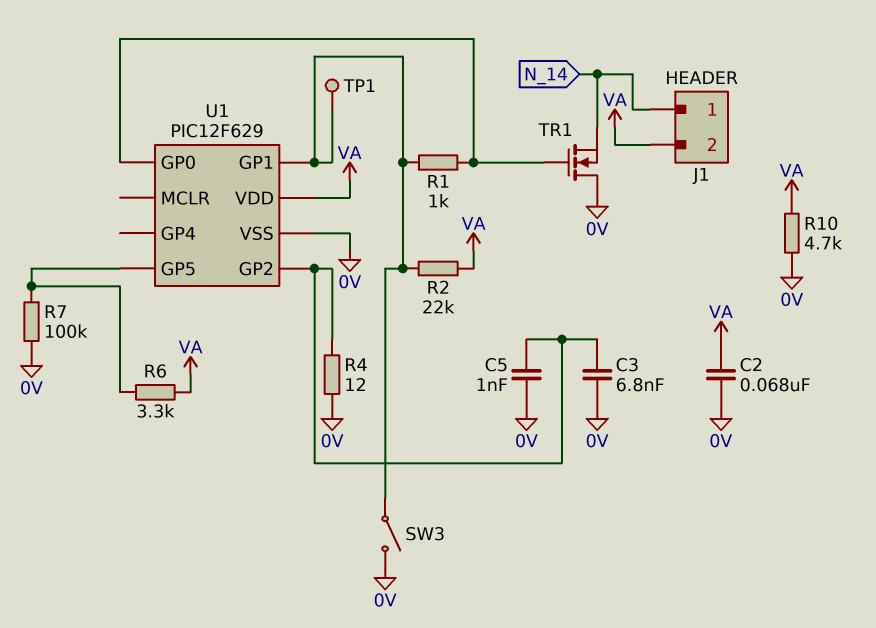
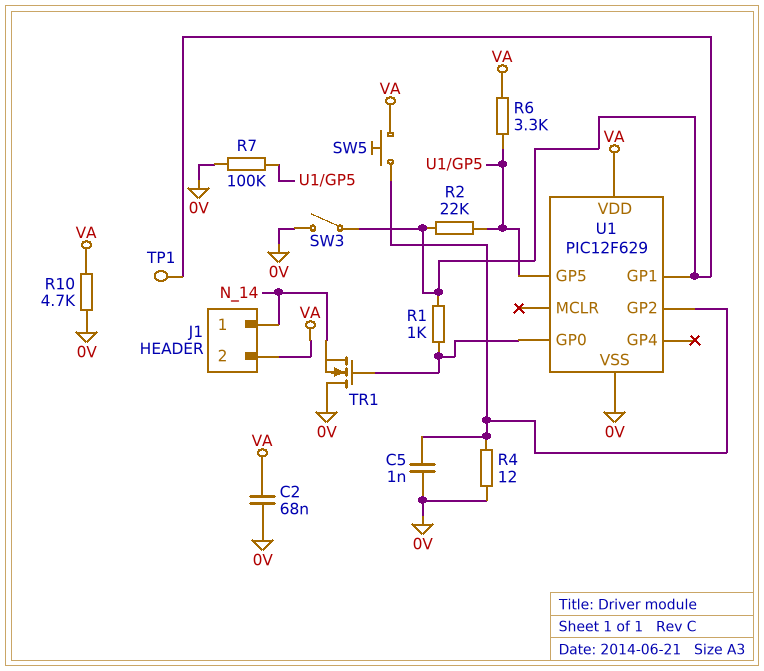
C3: 6.8nF (0V, U1/GP2) -> none
R2: 22k (U1/GP1, VA) -> 22k (U1/GP1, U1/GP5)
SW5: none -> button (U1/GP2, VA)

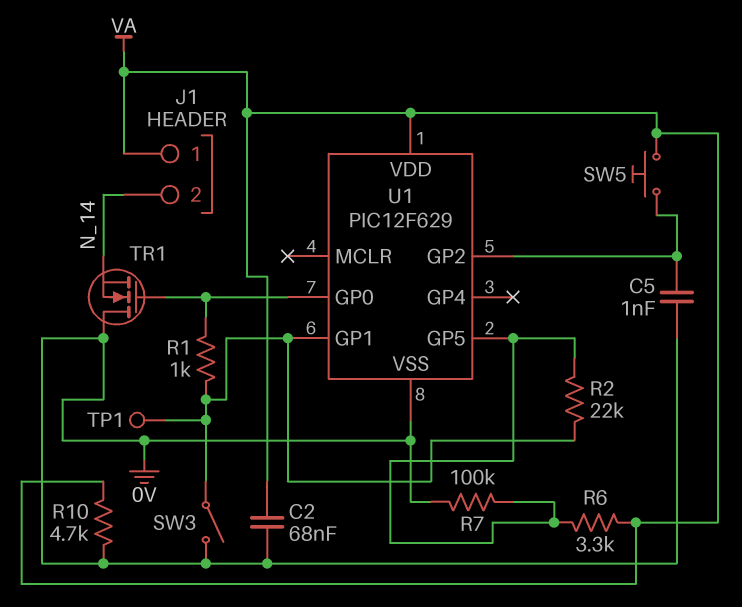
J1 pin 1: N_14 -> VA
J1 pin 2: VA -> N_14
R4: 12 (0V, U1/GP2) -> none

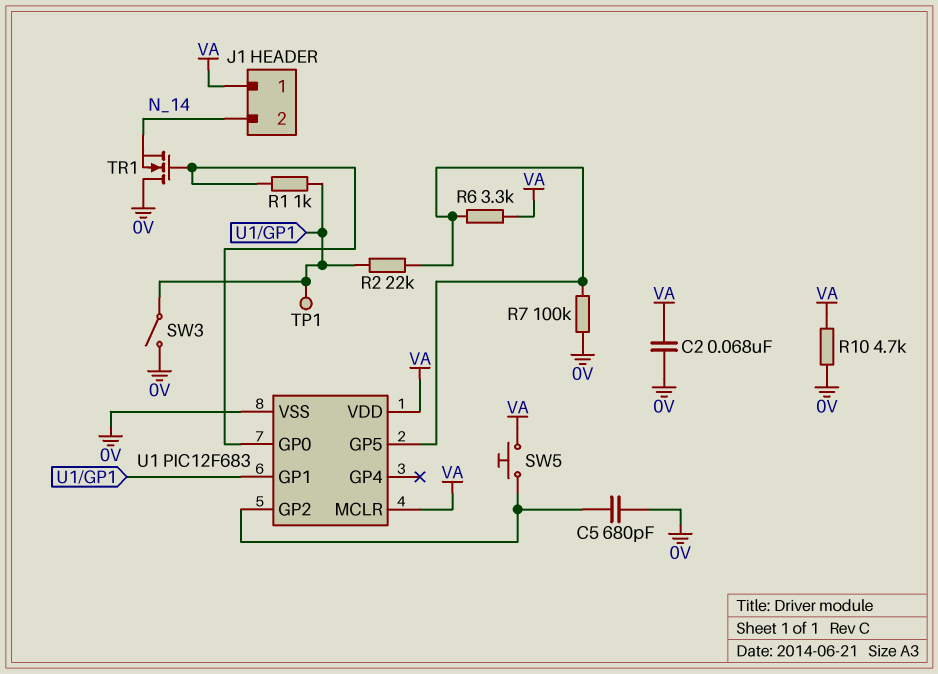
C5: 1nF (0V, U1/GP2) -> 680pF (0V, U1/GP2)
U1: PIC12F629 -> PIC12F683
U1 pin MCLR: none -> VA

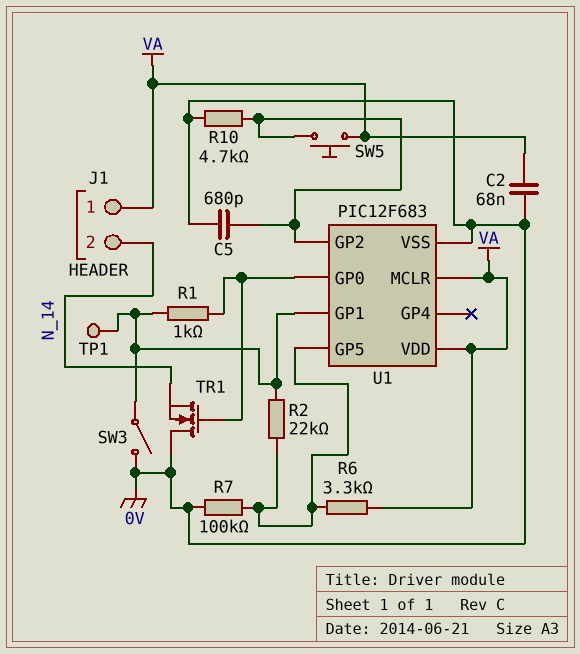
R10: 4.7k (0V, VA) -> 4.7k (0V, U1/GP2)

